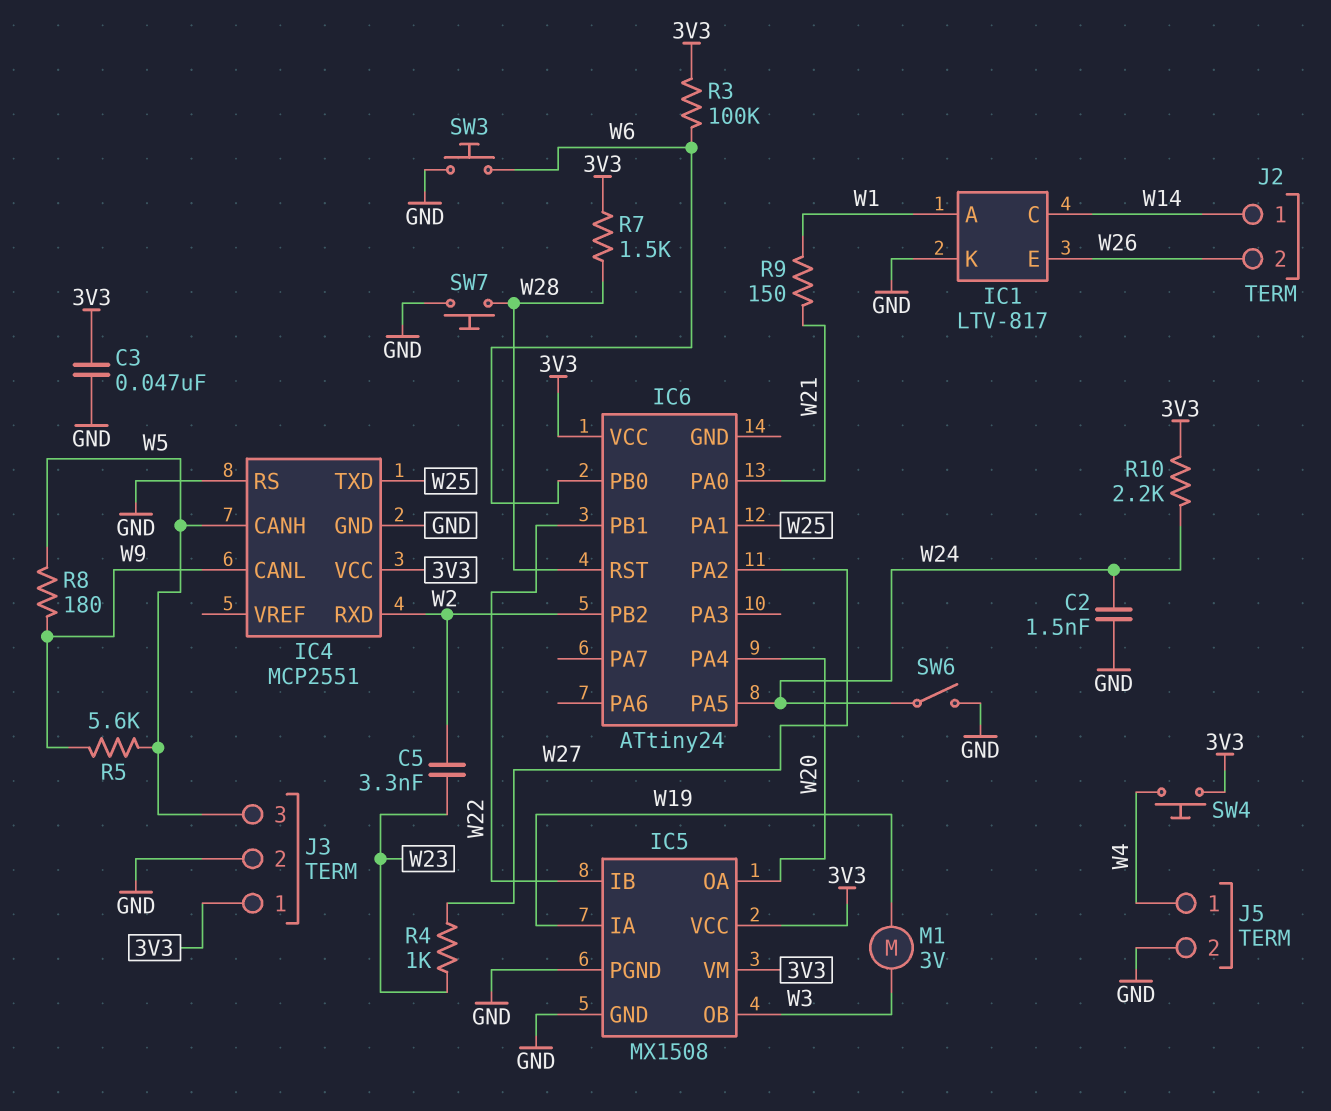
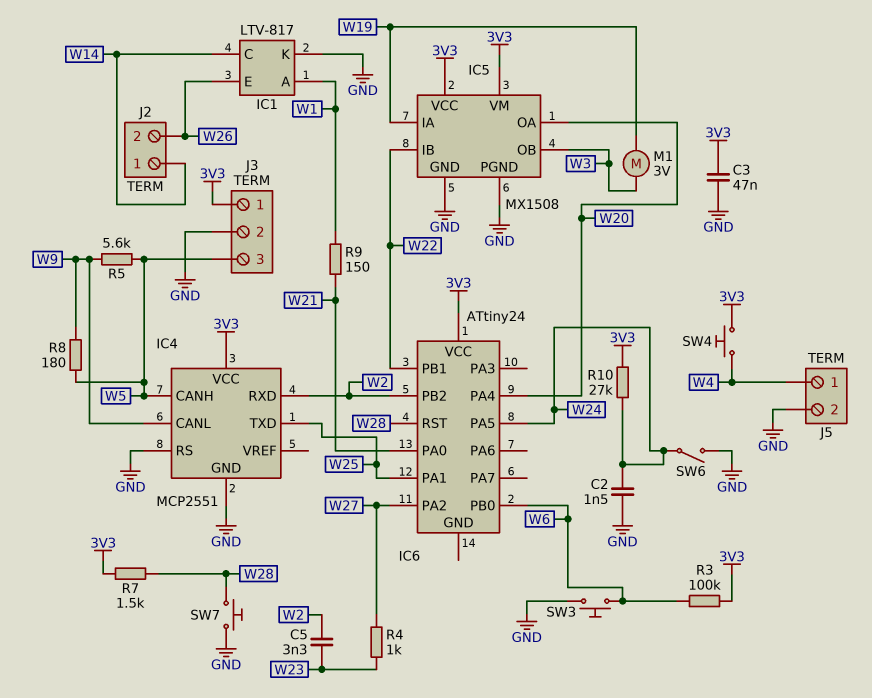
R10: 2.2k (3V3, W24) -> 27k (3V3, W24)

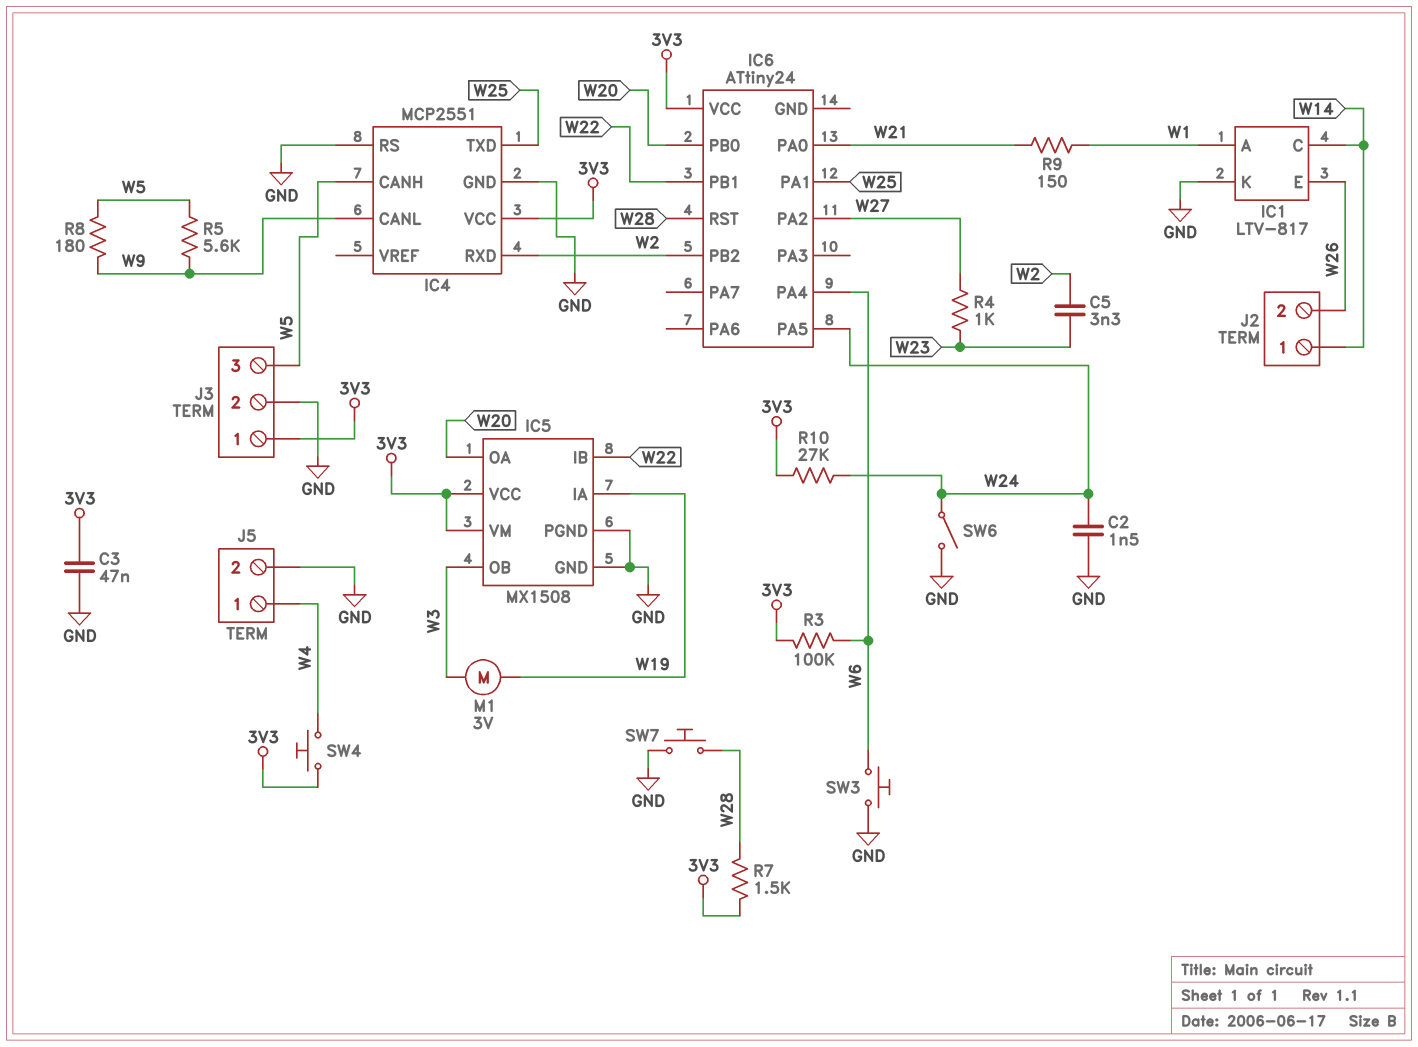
IC6 pin PA4: W20 -> W6
IC6 pin PB0: W6 -> W20

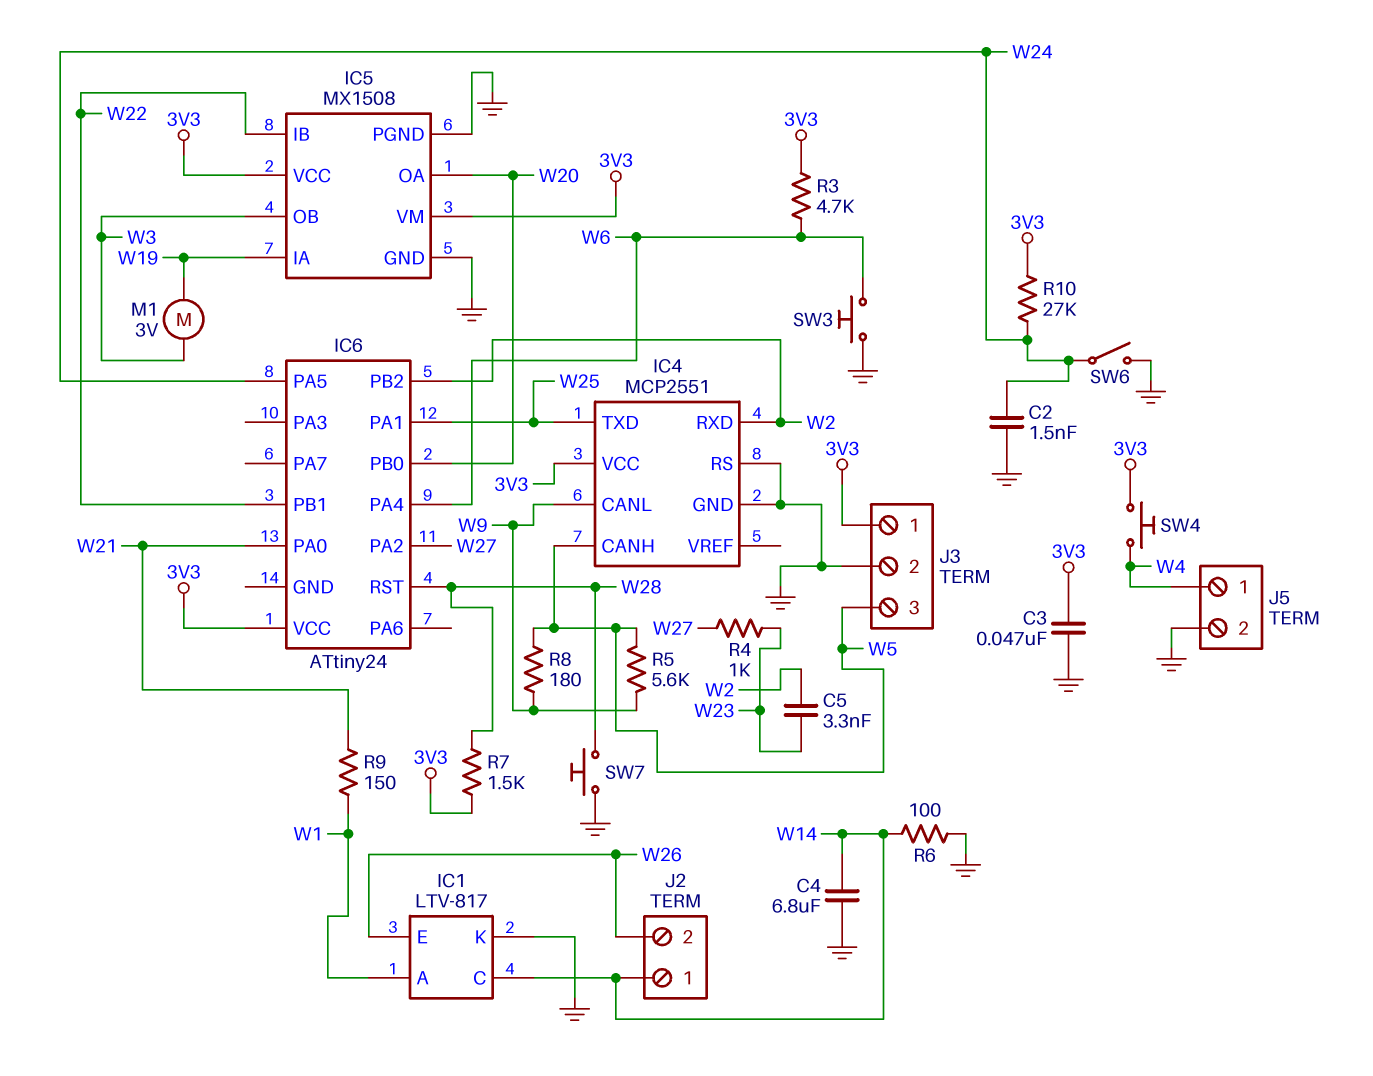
C4: none -> 6.8uF (GND, W14)
R3: 100k (3V3, W6) -> 4.7k (3V3, W6)
R6: none -> 100 (GND, W14)

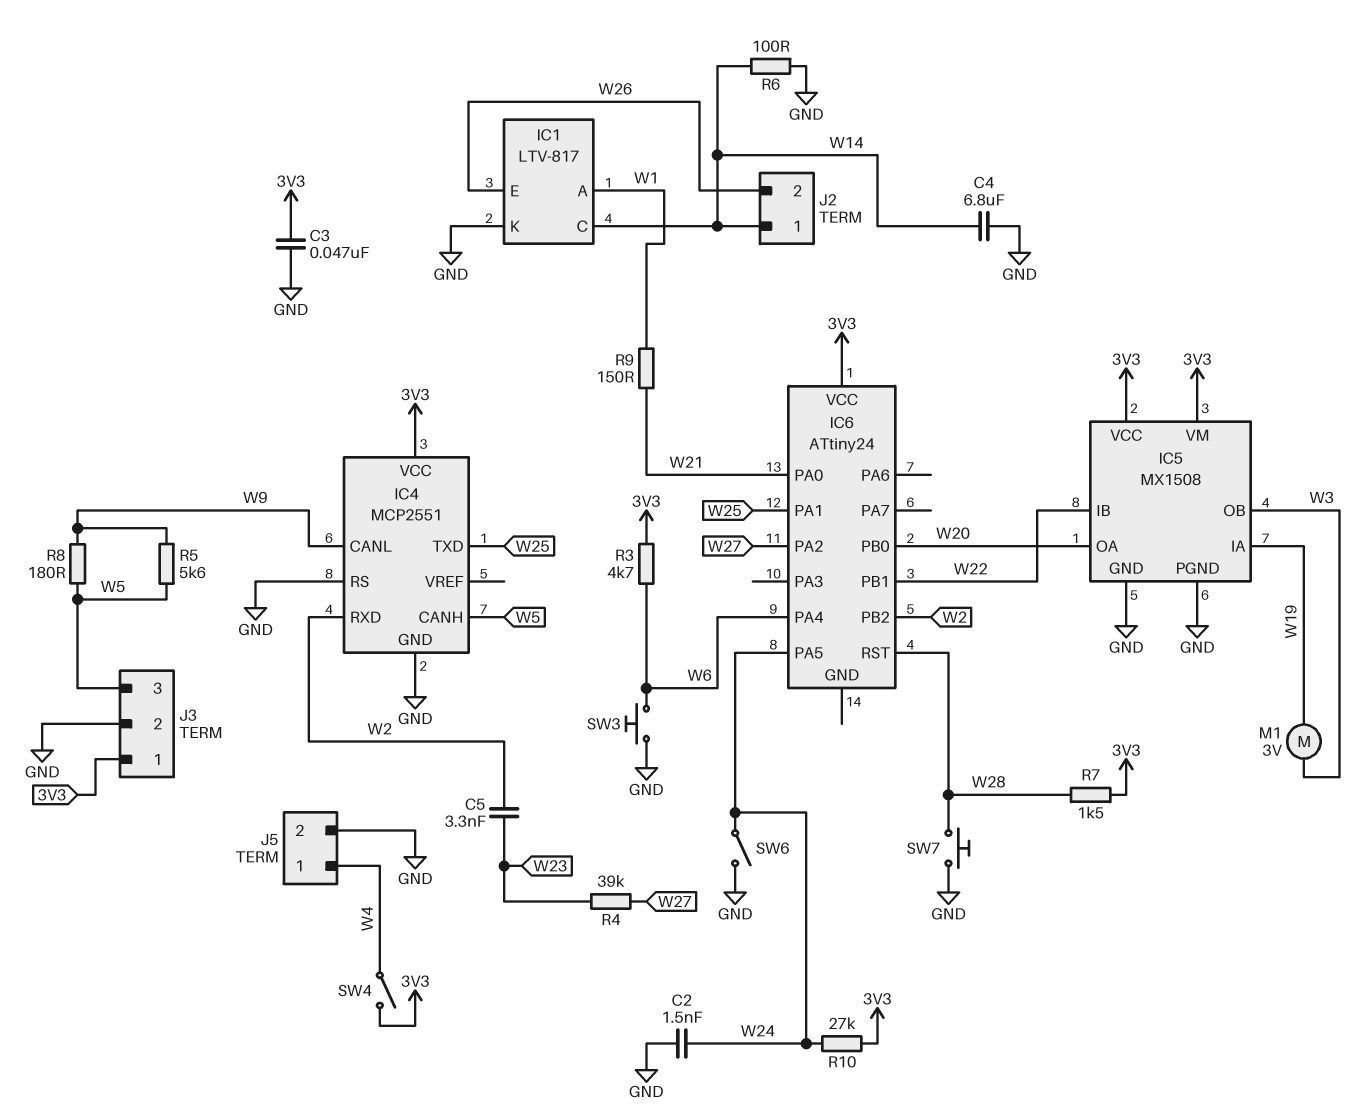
R4: 1k (W23, W27) -> 39k (W23, W27)
SW4: button (3V3, W4) -> switch (3V3, W4)

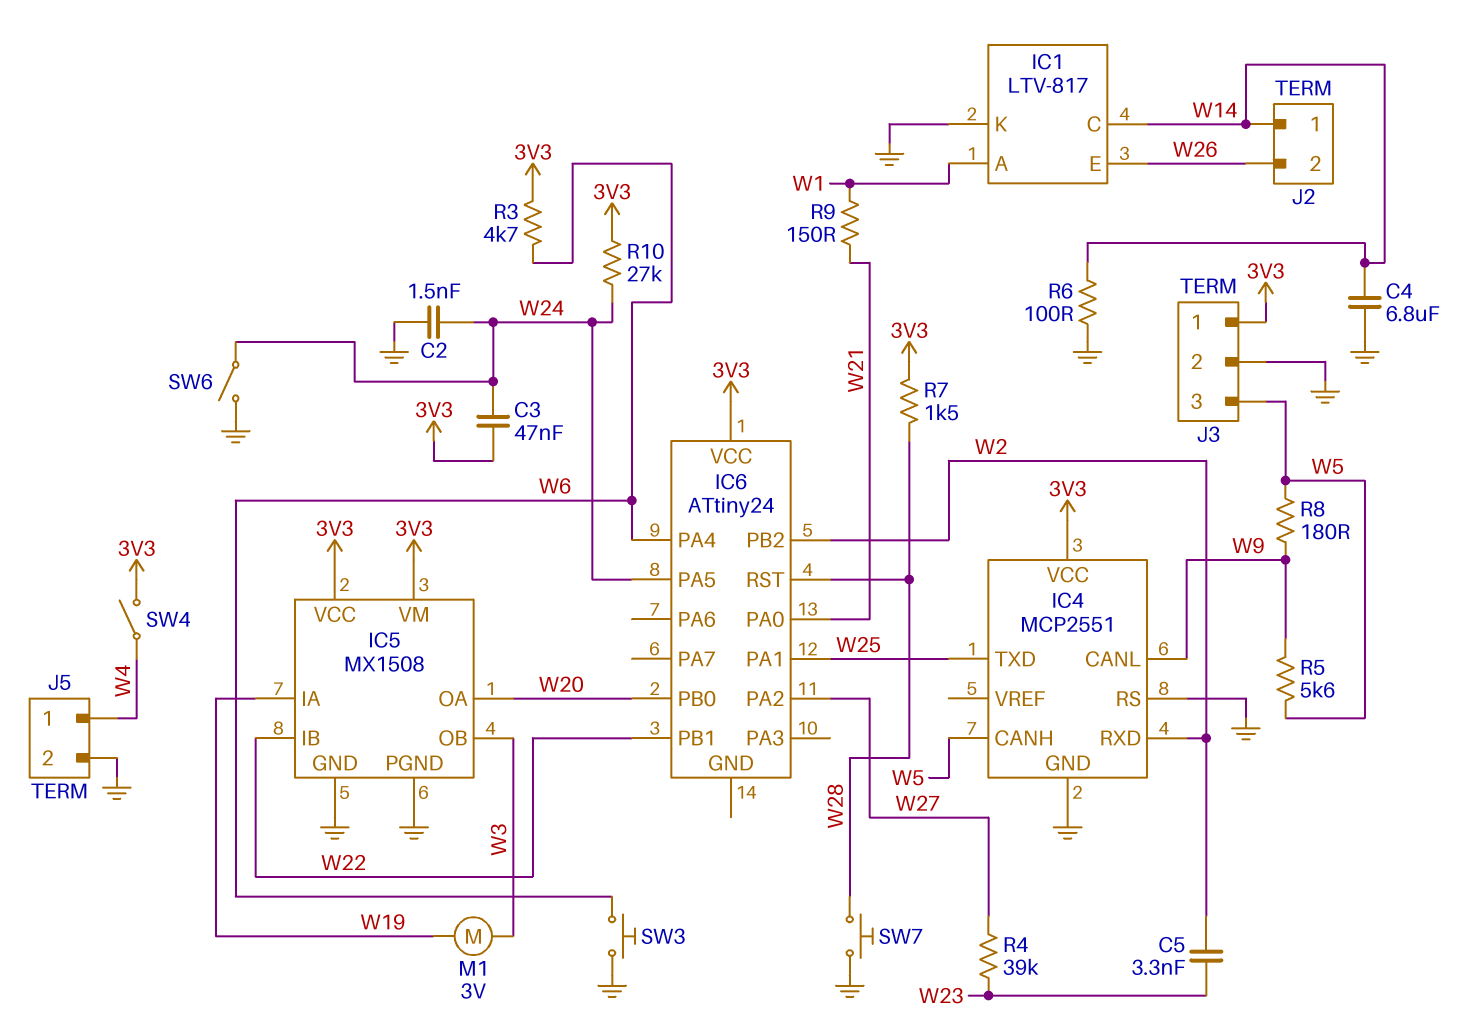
C3: 47nF (3V3, GND) -> 47nF (3V3, W24)

